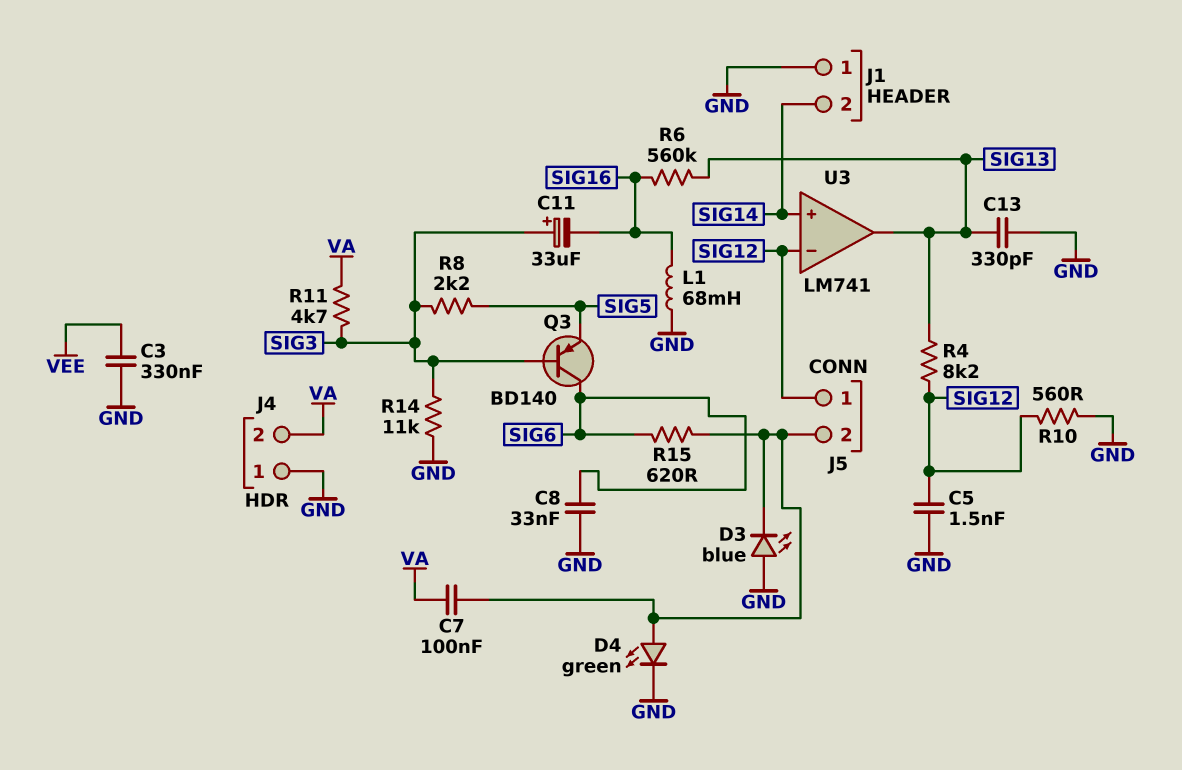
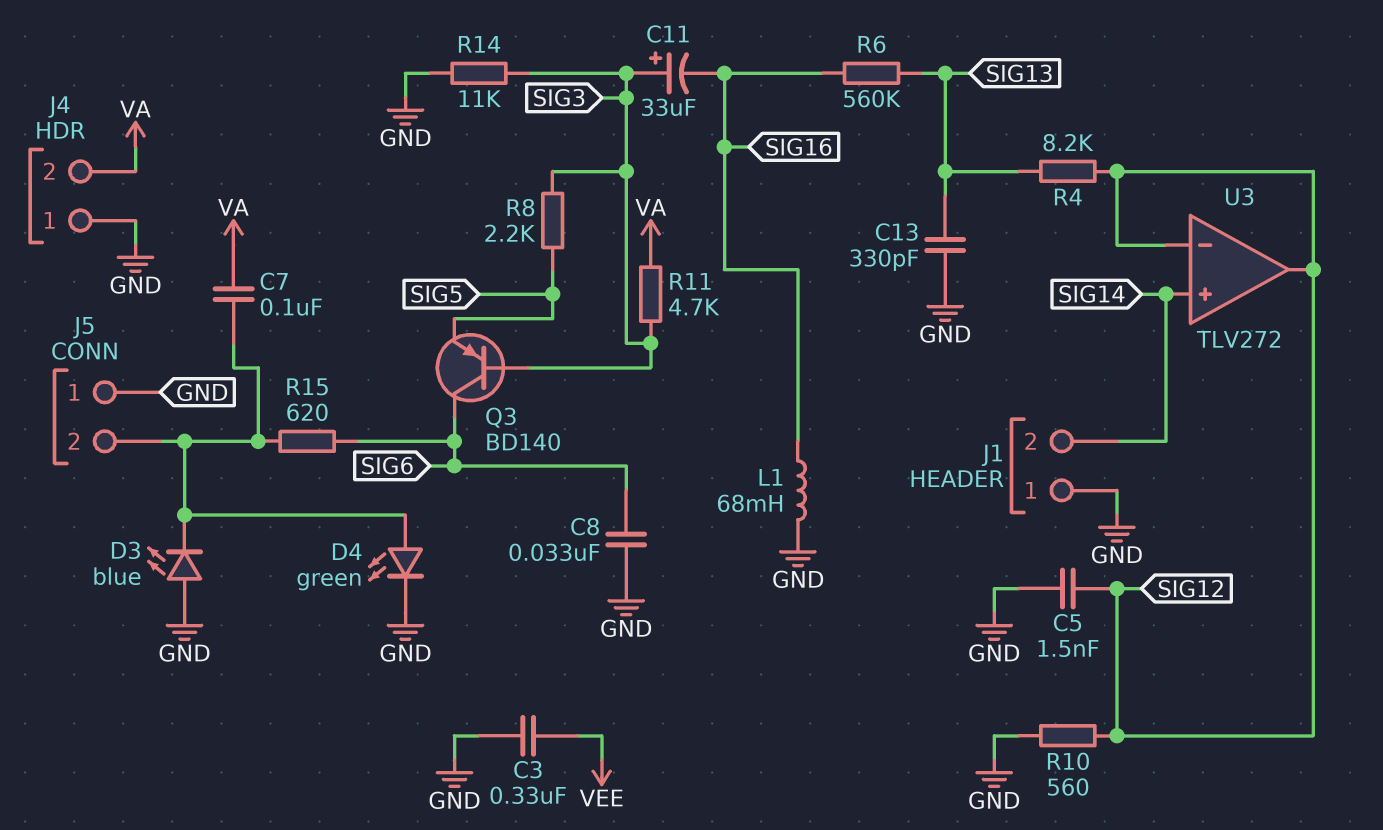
J5 pin 1: SIG12 -> GND
U3: LM741 -> TLV272
U3 pin out: SIG13 -> SIG12

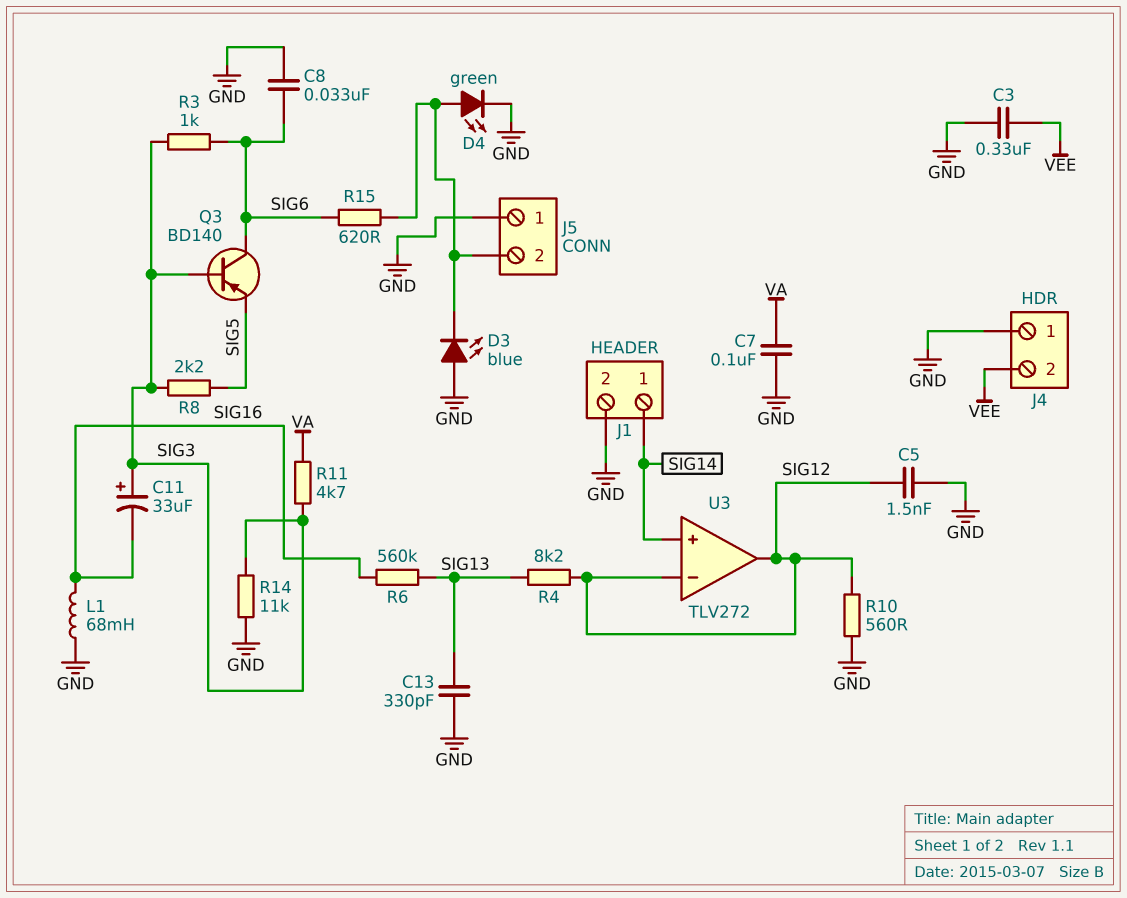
C7: 100nF (J5/2, VA) -> 100nF (GND, VA)
J1 pin 1: GND -> SIG14
J1 pin 2: SIG14 -> GND
J4 pin 2: VA -> VEE
R3: none -> 1k (SIG3, SIG6)

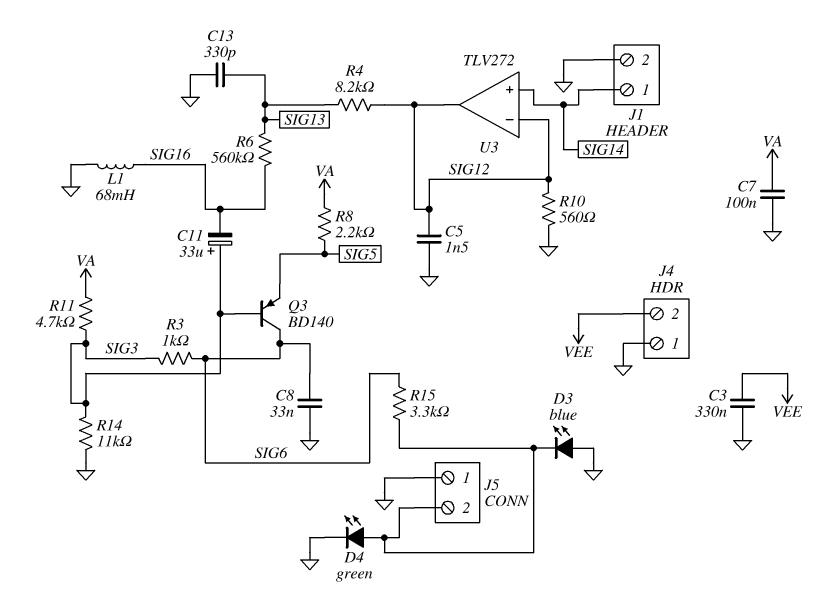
R8: 2.2k (SIG3, SIG5) -> 2.2k (SIG5, VA)
R15: 620 (J5/2, SIG6) -> 3.3k (J5/2, SIG6)

